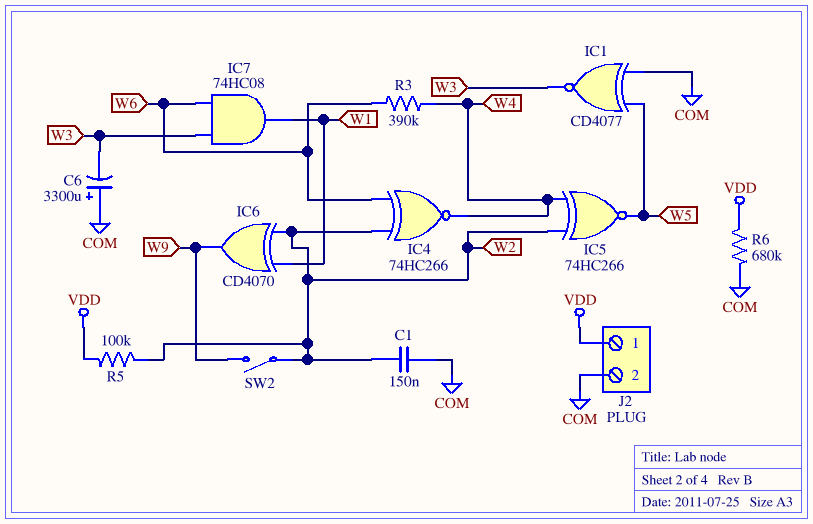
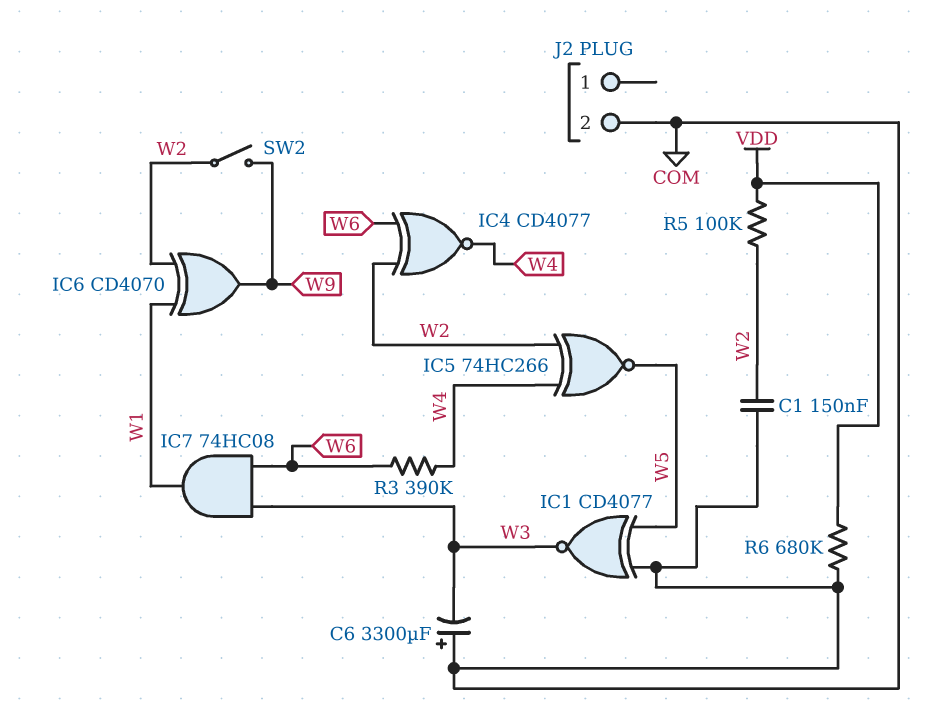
IC4: XNOR 74HC266 (in W2, in W6, out W4) -> XNOR CD4077 (in W2, in W6, out W4)
J2 pin 1: VDD -> none

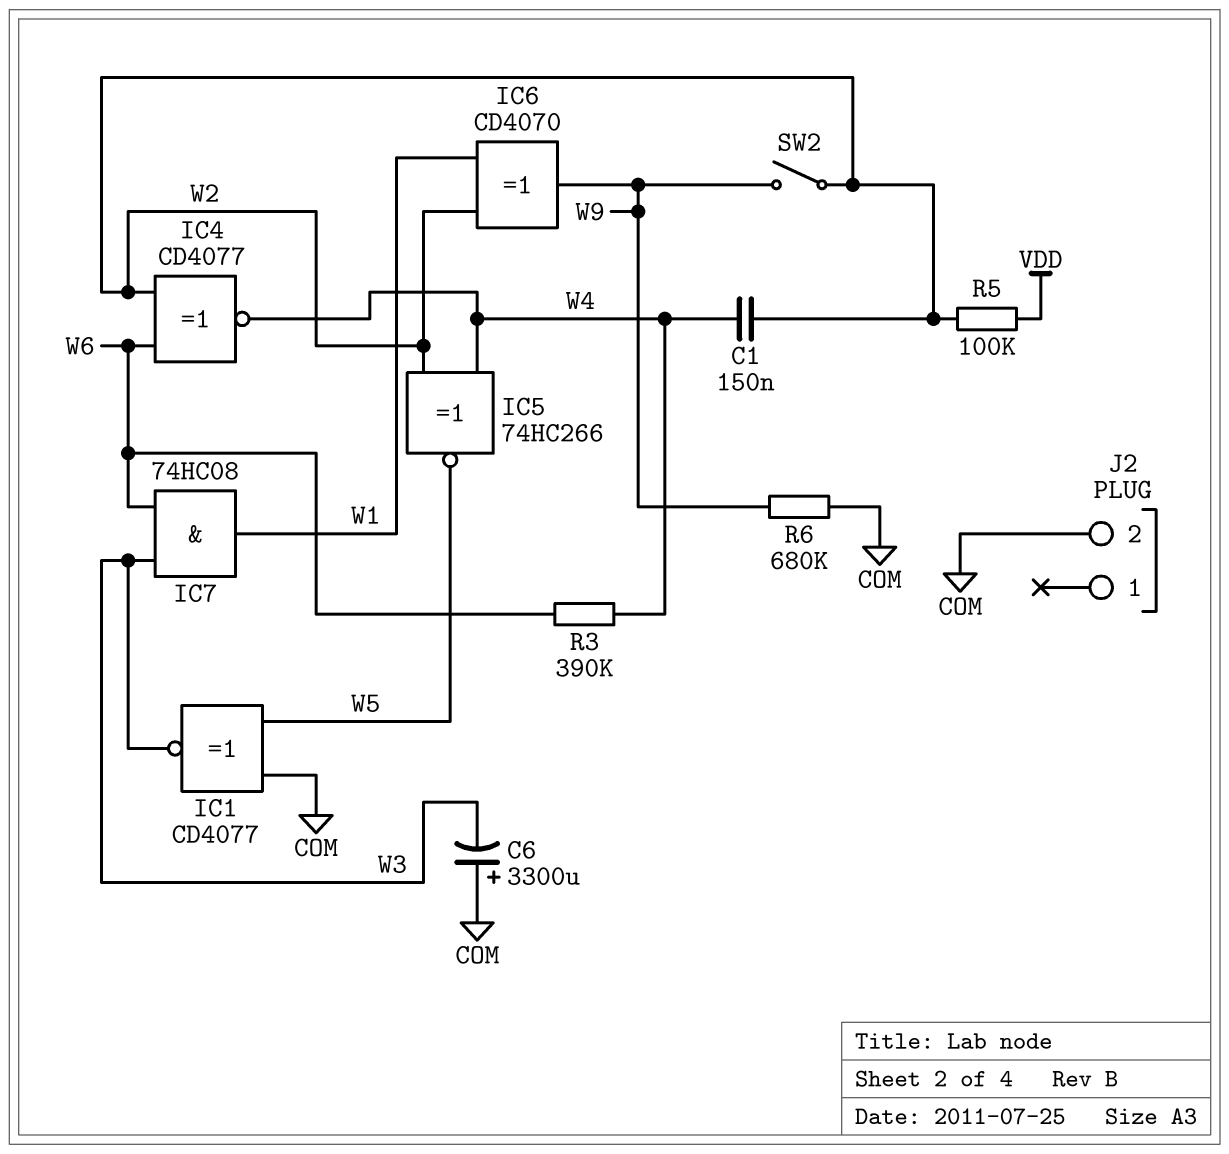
C1: 150nF (COM, W2) -> 150nF (W2, W4)
R6: 680k (COM, VDD) -> 680k (COM, W9)

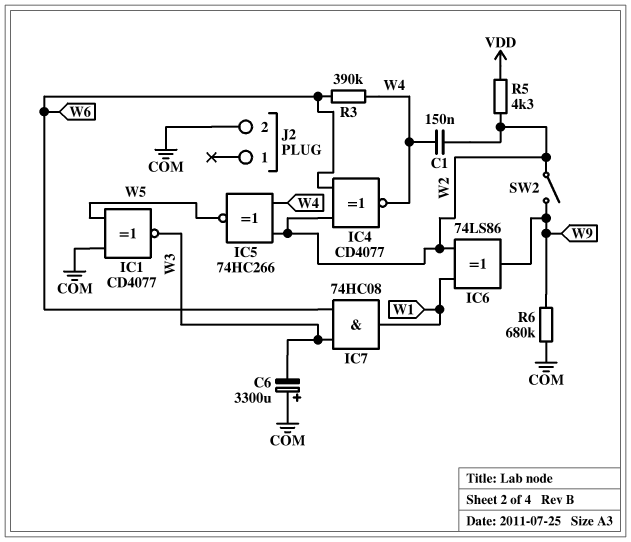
IC6: XOR CD4070 (in W1, in W2, out W9) -> XOR 74LS86 (in W1, in W2, out W9)
R5: 100k (VDD, W2) -> 4.3k (VDD, W2)

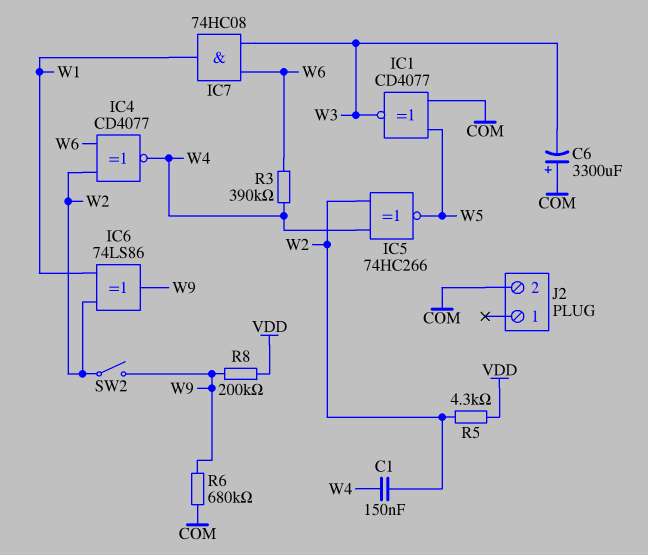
R8: none -> 200k (VDD, W9)

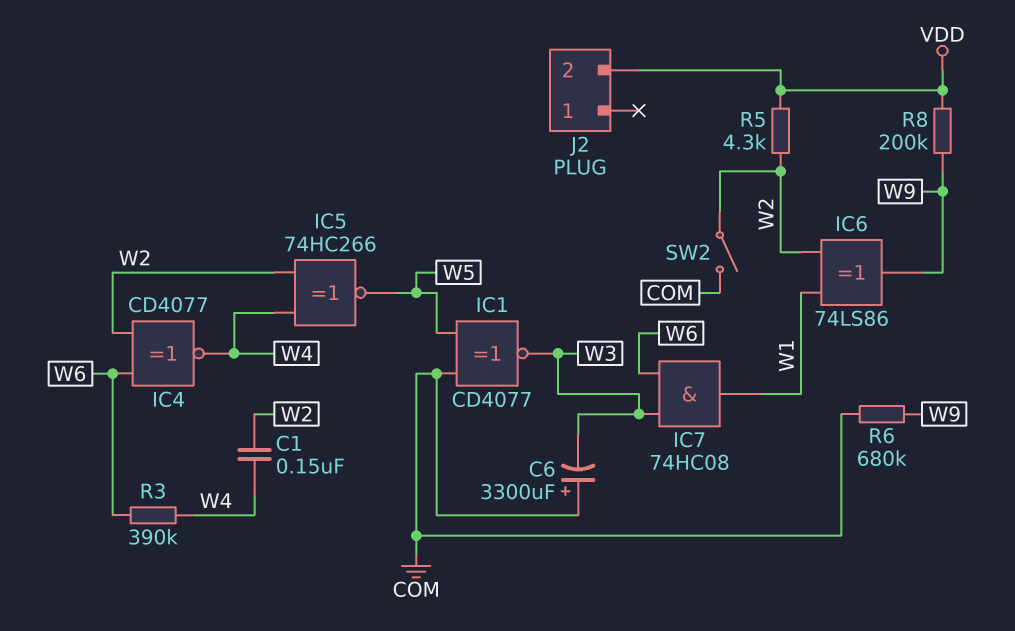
J2 pin 2: COM -> VDD
SW2: switch (W2, W9) -> switch (COM, W2)

